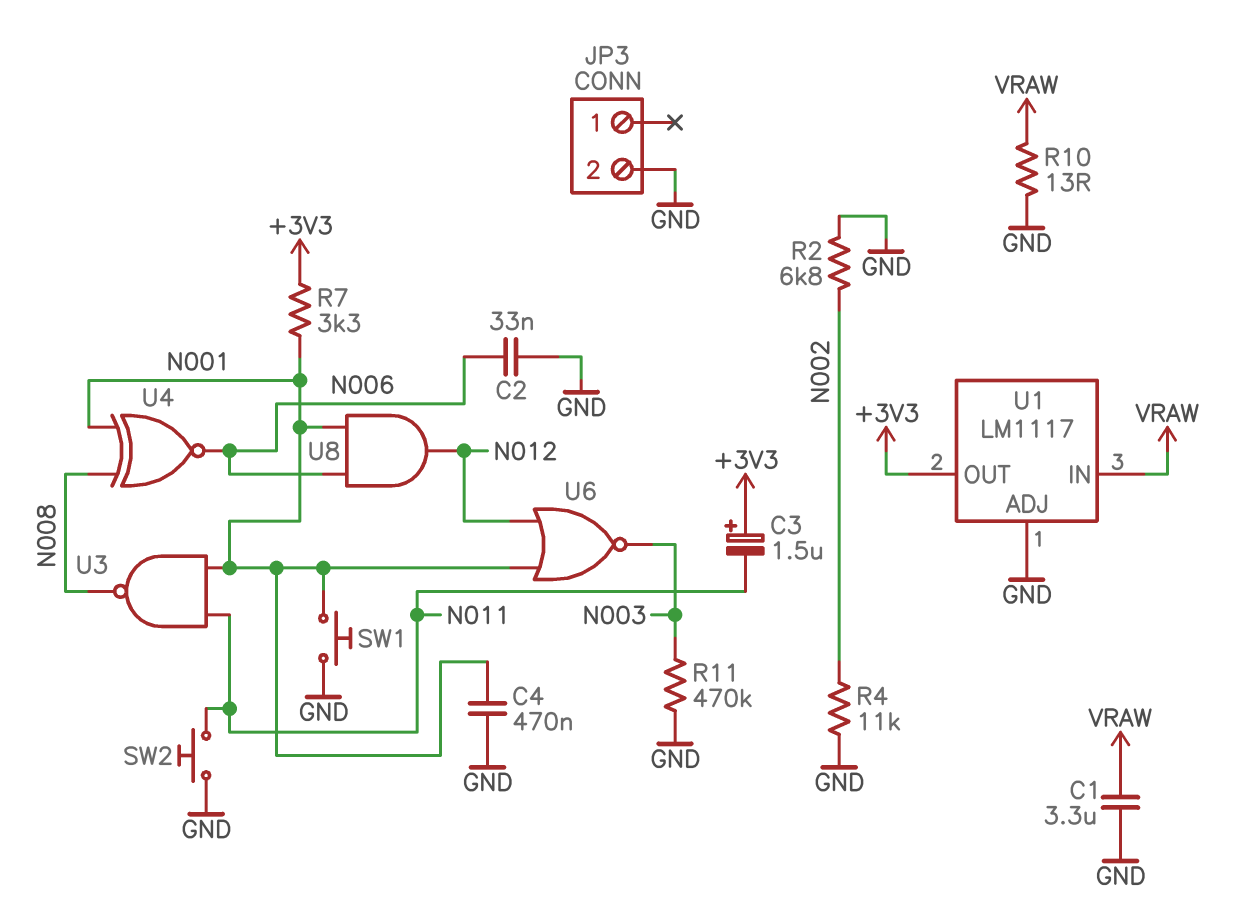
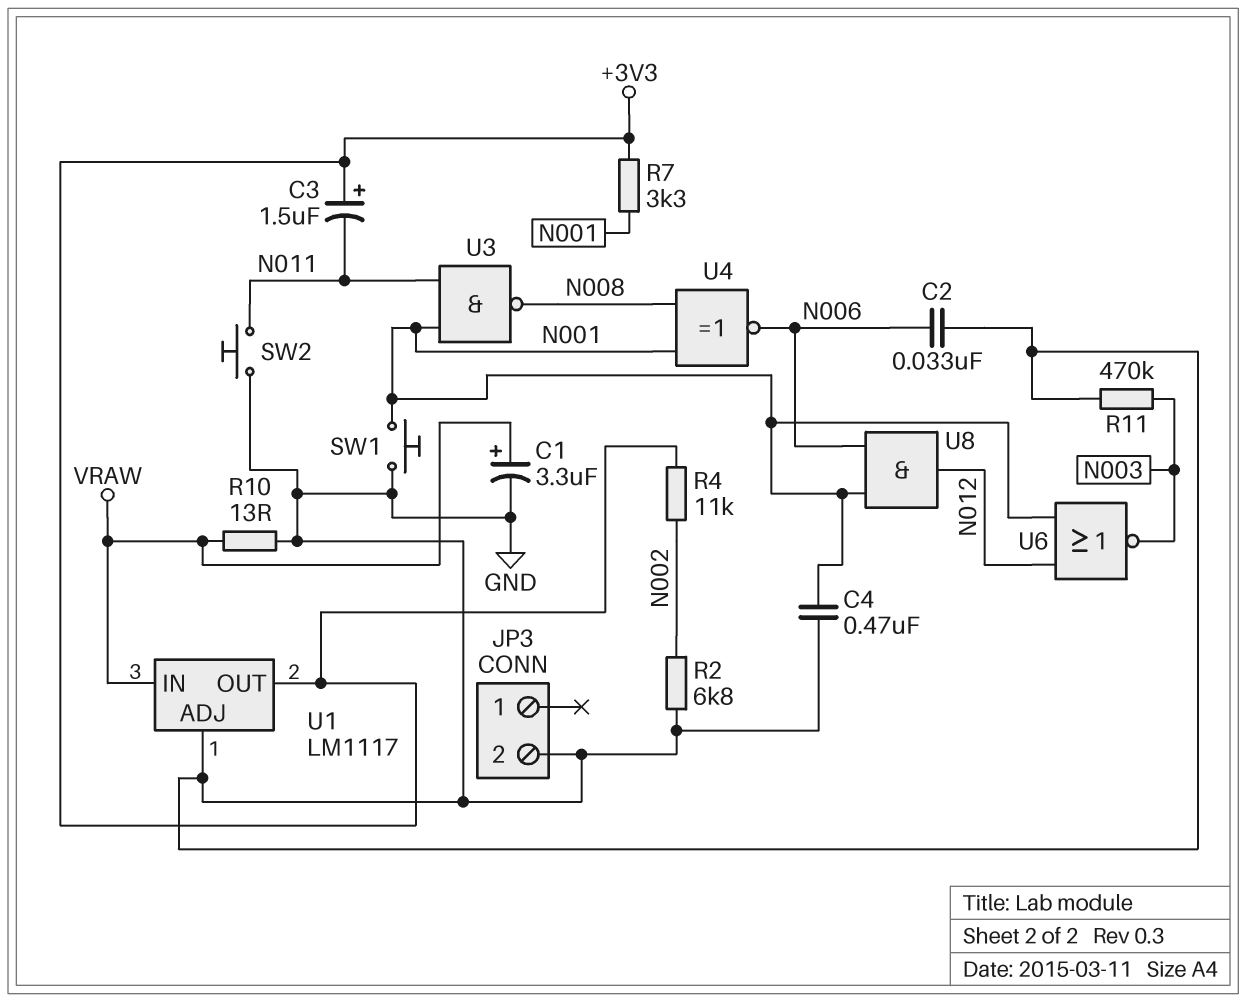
C1: 3.3uF (GND, VRAW) -> 3.3uF (plus VRAW, minus GND)
R4: 11k (GND, N002) -> 11k (+3V3, N002)

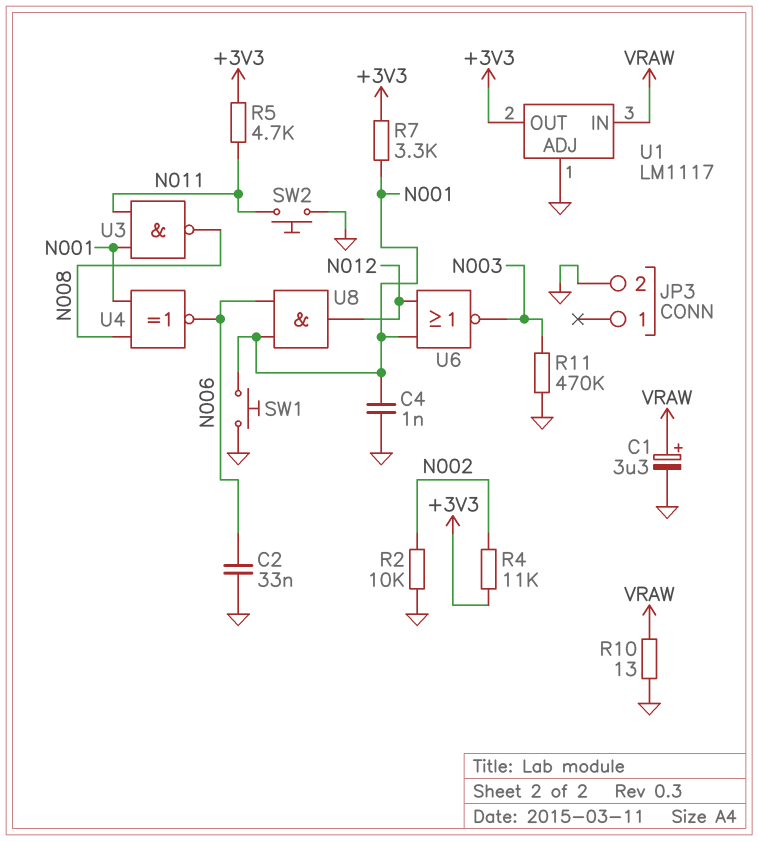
C3: 1.5uF (plus +3V3, minus N011) -> none
C4: 470nF (GND, N001) -> 1nF (GND, N001)
R2: 6.8k (GND, N002) -> 10k (GND, N002)
R5: none -> 4.7k (+3V3, N011)

